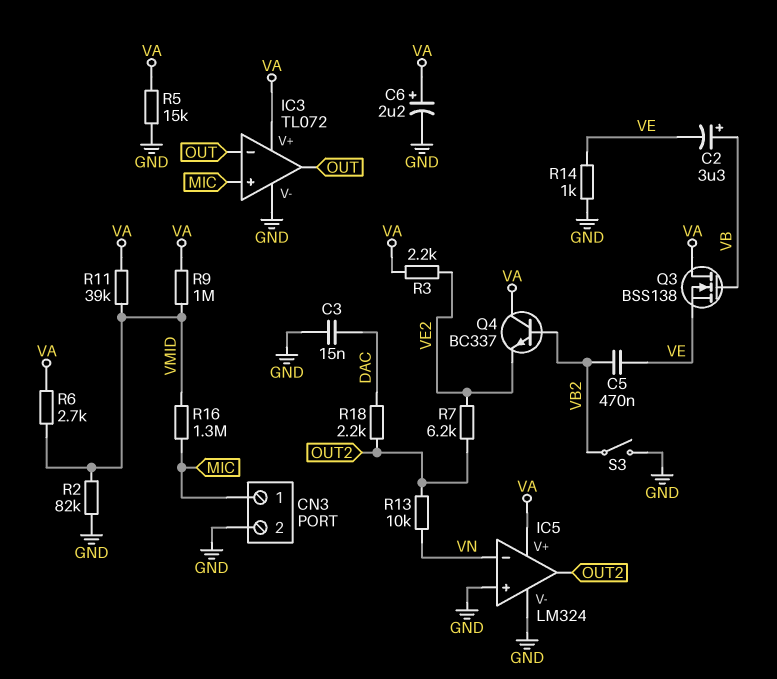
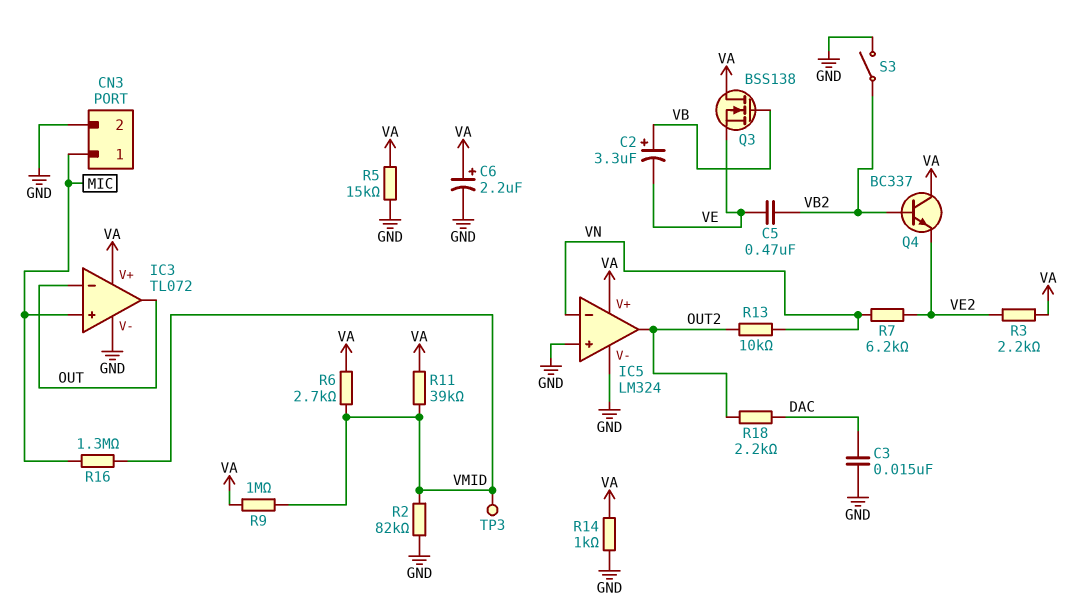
R7: 6.2k (OUT2, VE2) -> 6.2k (VE2, VN)
R14: 1k (GND, VE) -> 1k (GND, VA)
TP3: none -> test point (VMID)

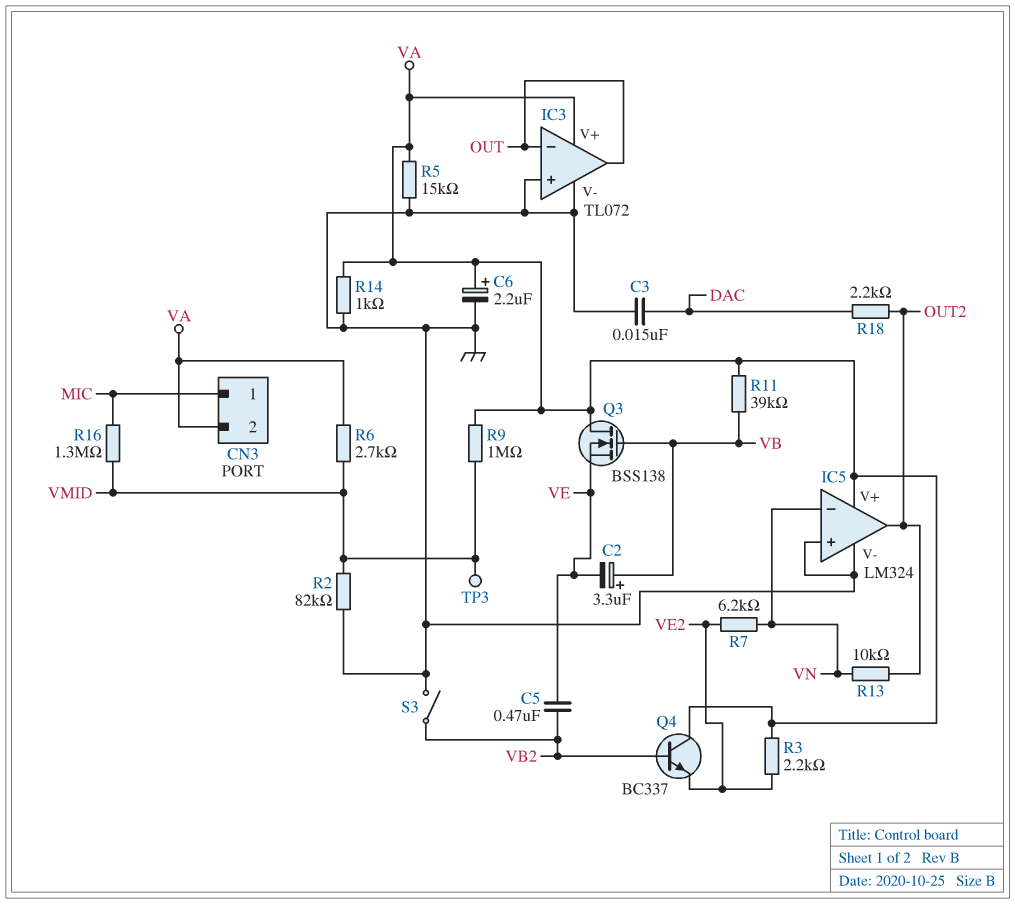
CN3 pin 2: GND -> VA
IC3 pin in+: MIC -> GND
R11: 39k (VA, VMID) -> 39k (VA, VB)

